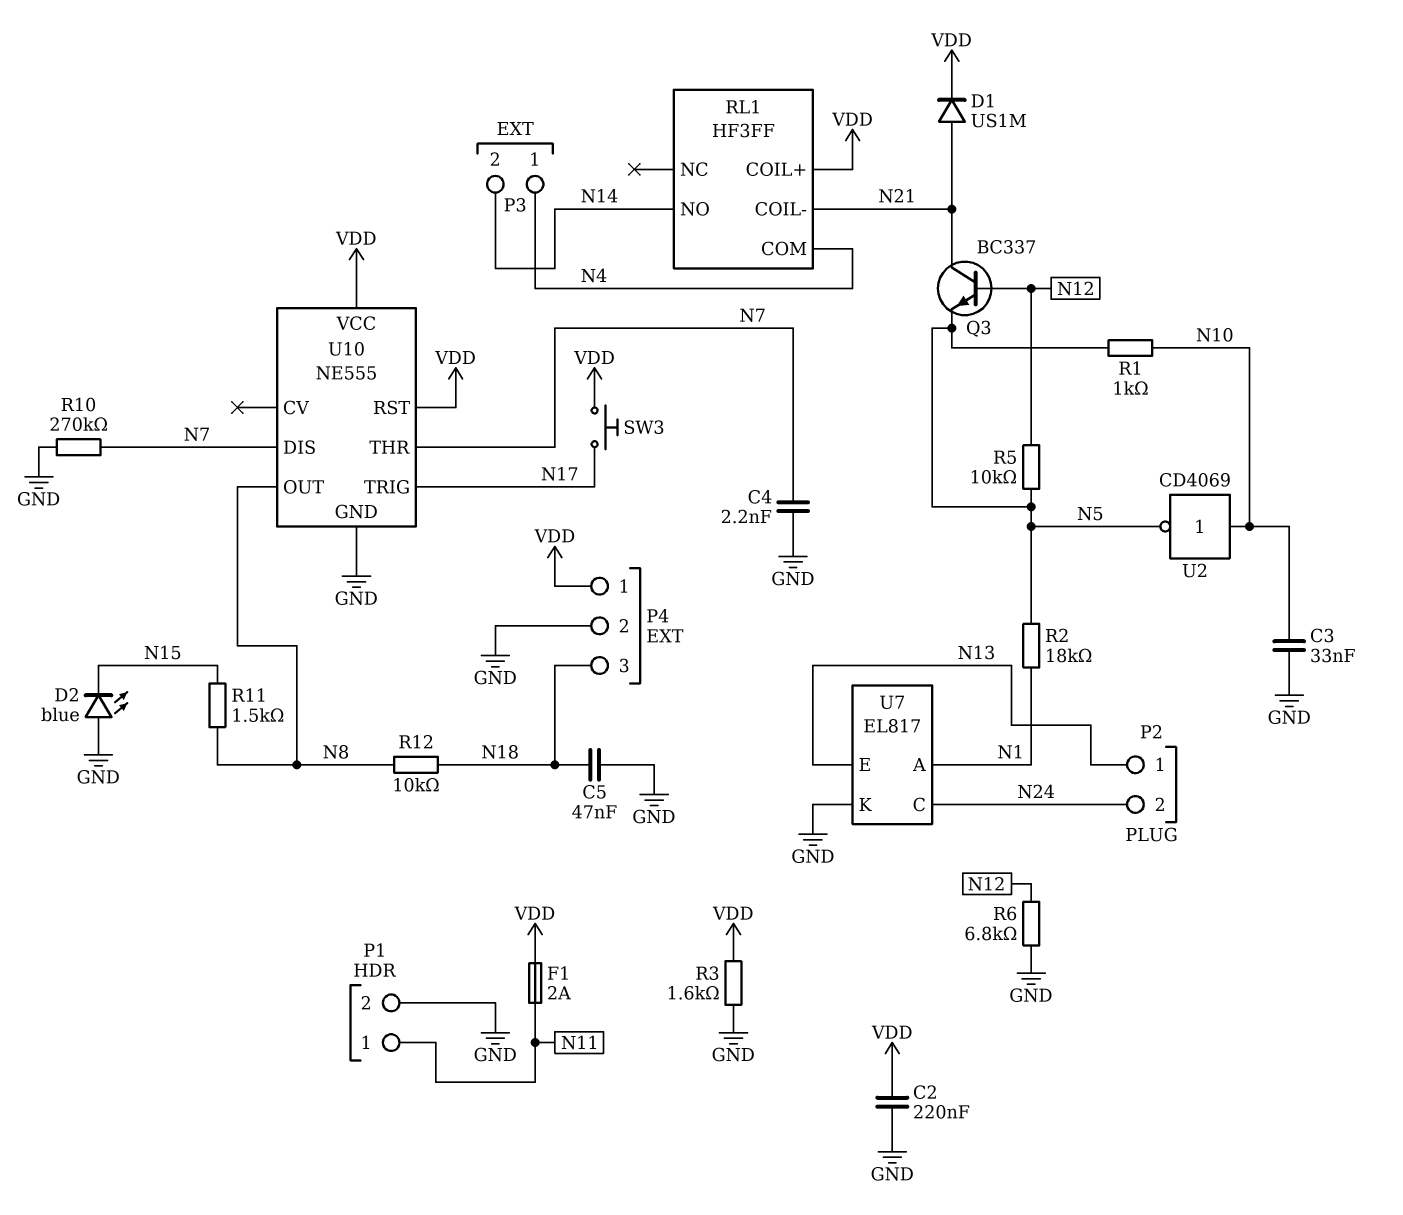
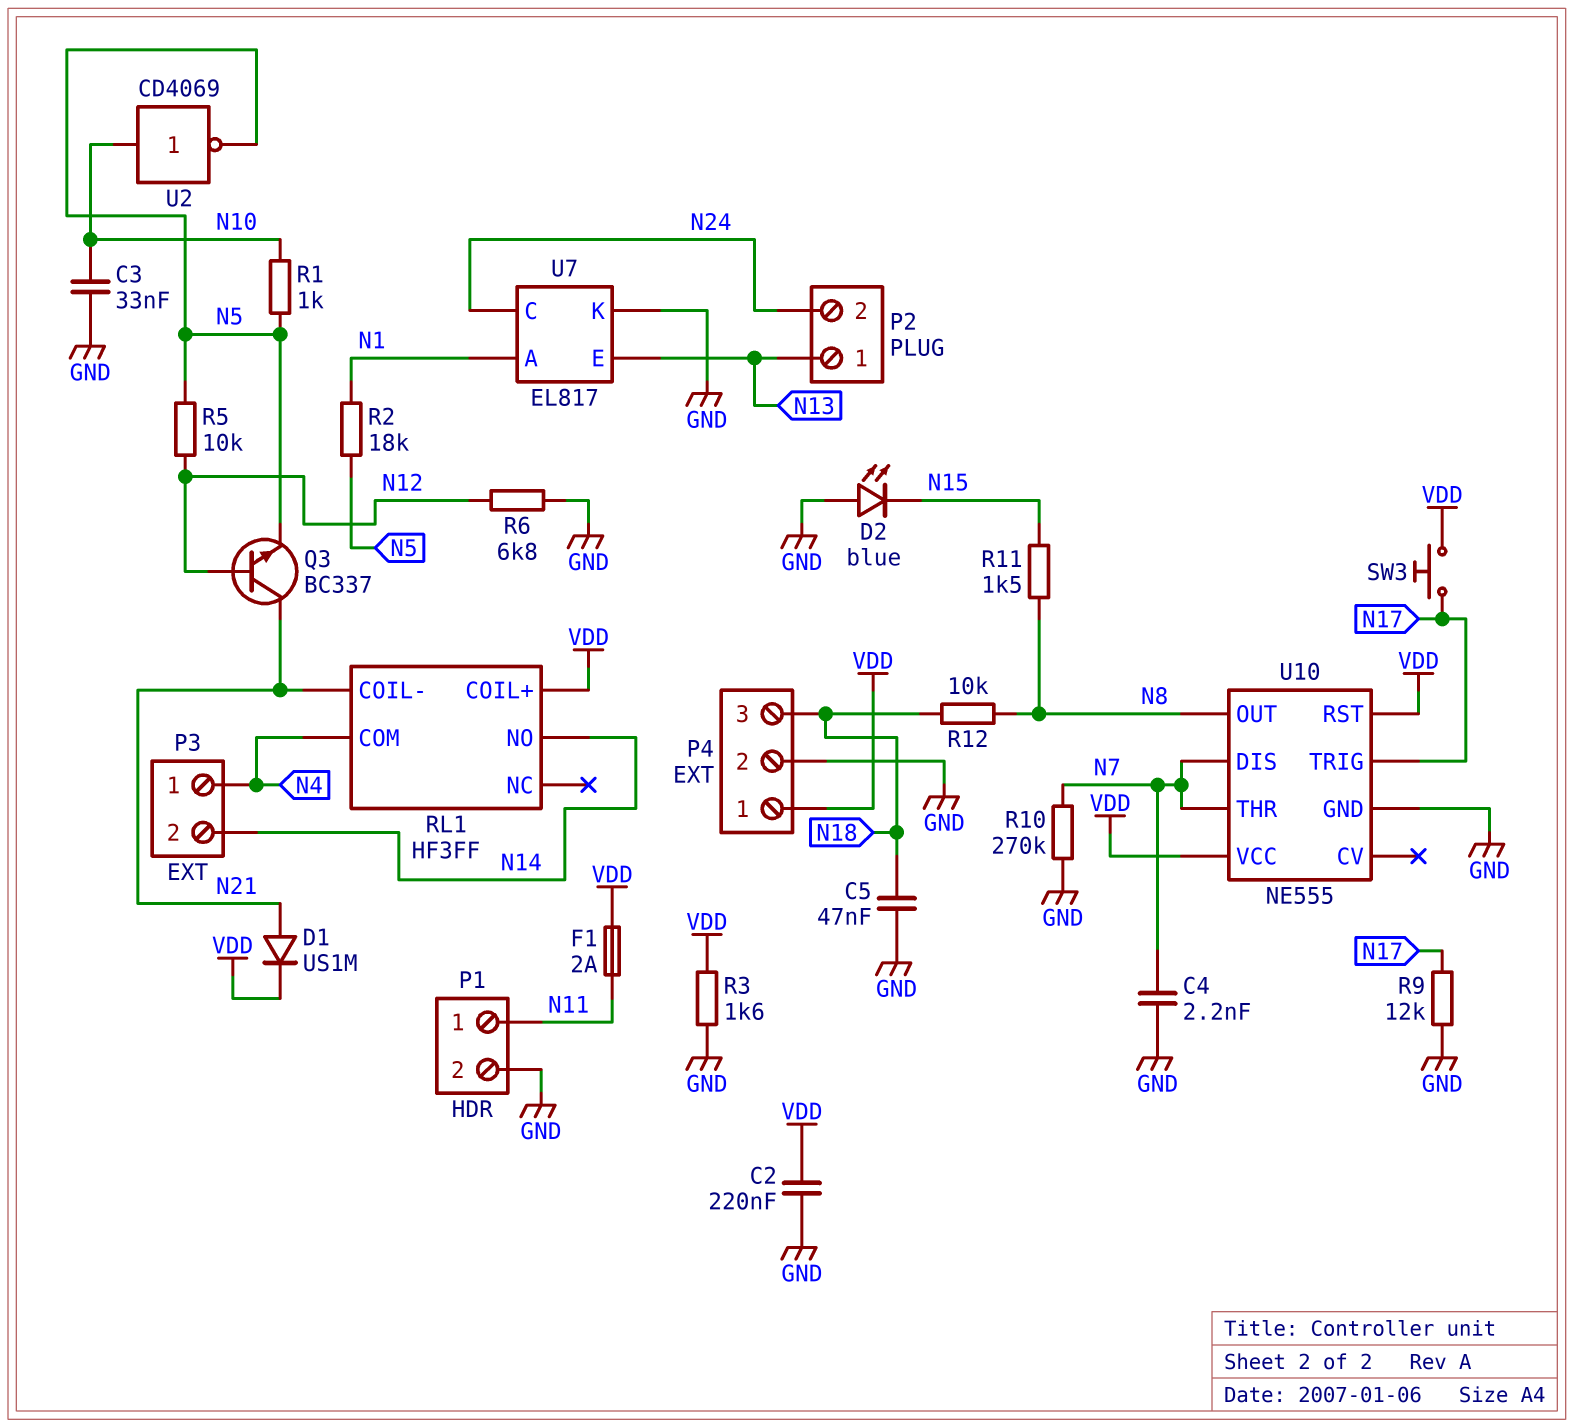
R9: none -> 12k (GND, N17)

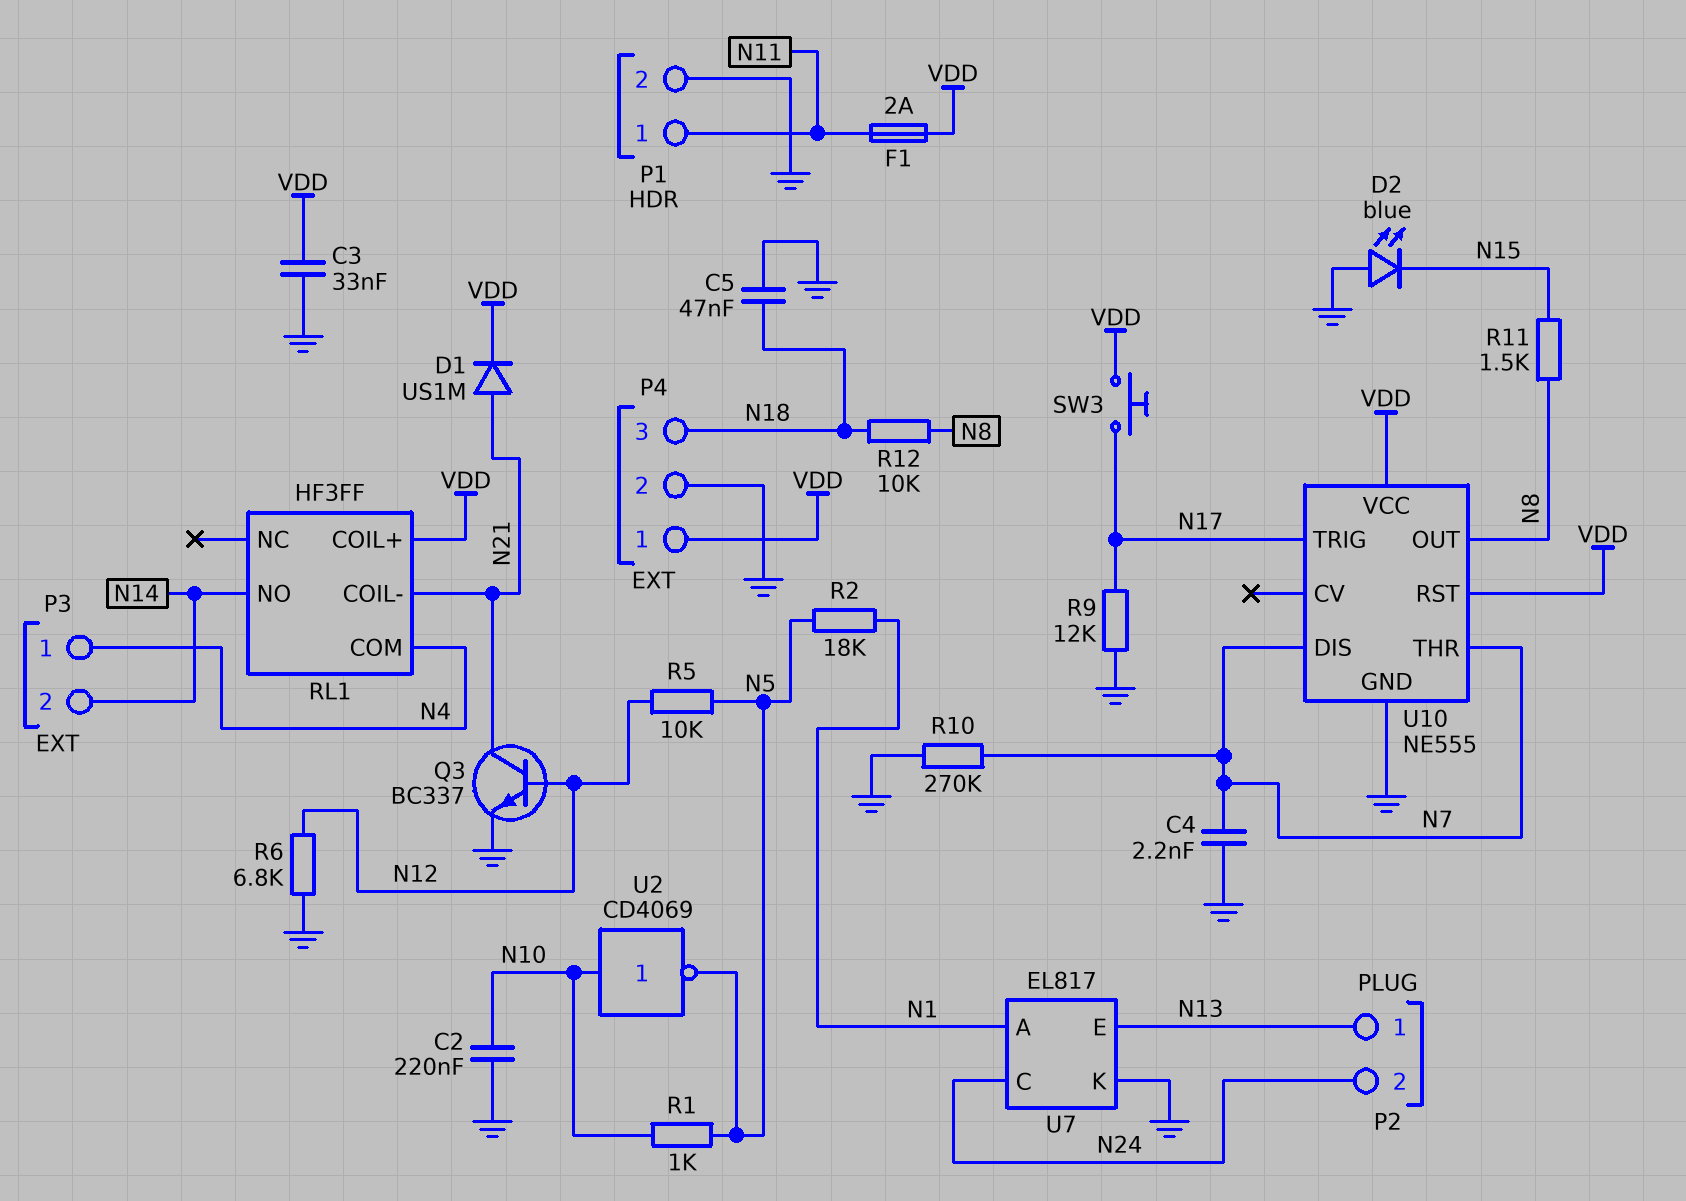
C2: 220nF (GND, VDD) -> 220nF (GND, N10)
C3: 33nF (GND, N10) -> 33nF (GND, VDD)
Q3: NPN BC337 (B N12, C N21, E N5) -> NPN BC337 (B N12, C N21, E GND)
R3: 1.6k (GND, VDD) -> none

